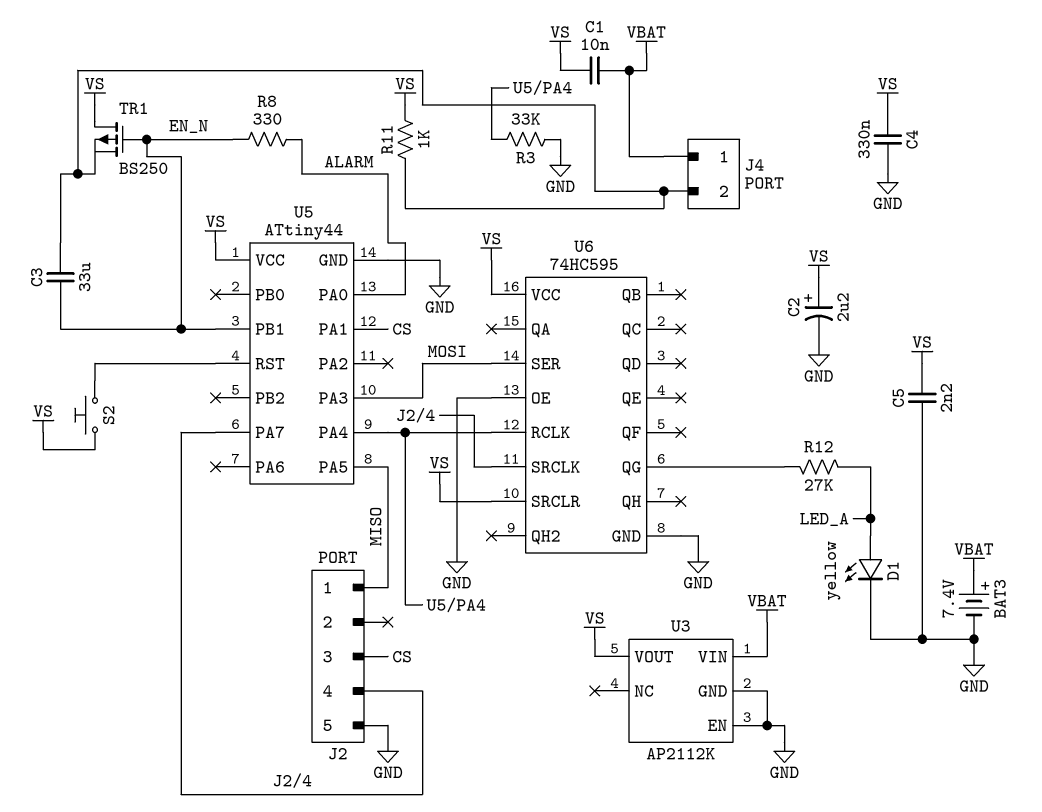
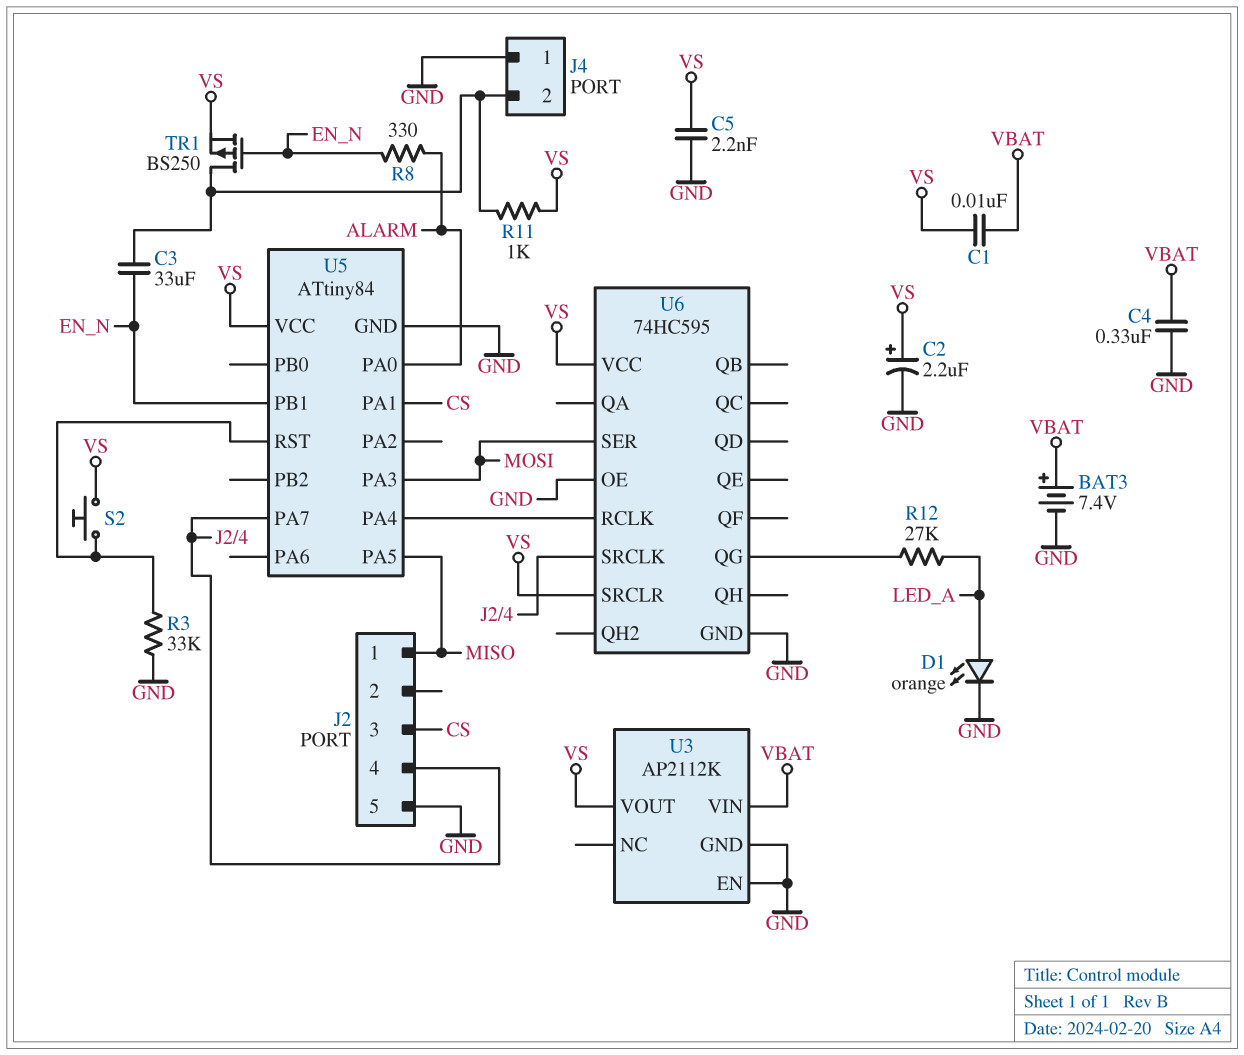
C4: 330nF (GND, VS) -> 330nF (GND, VBAT)
D1: LED yellow (A LED_A, K GND) -> LED orange (A LED_A, K GND)
J4 pin 1: VBAT -> GND
R3: 33k (GND, U5/PA4) -> 33k (GND, U5/RST)
TR1: PMOS BS250 (G EN_N, D VS, S J4/2) -> PMOS BS250 (G EN_N, D J4/2, S VS)
U5: ATtiny44 -> ATtiny84

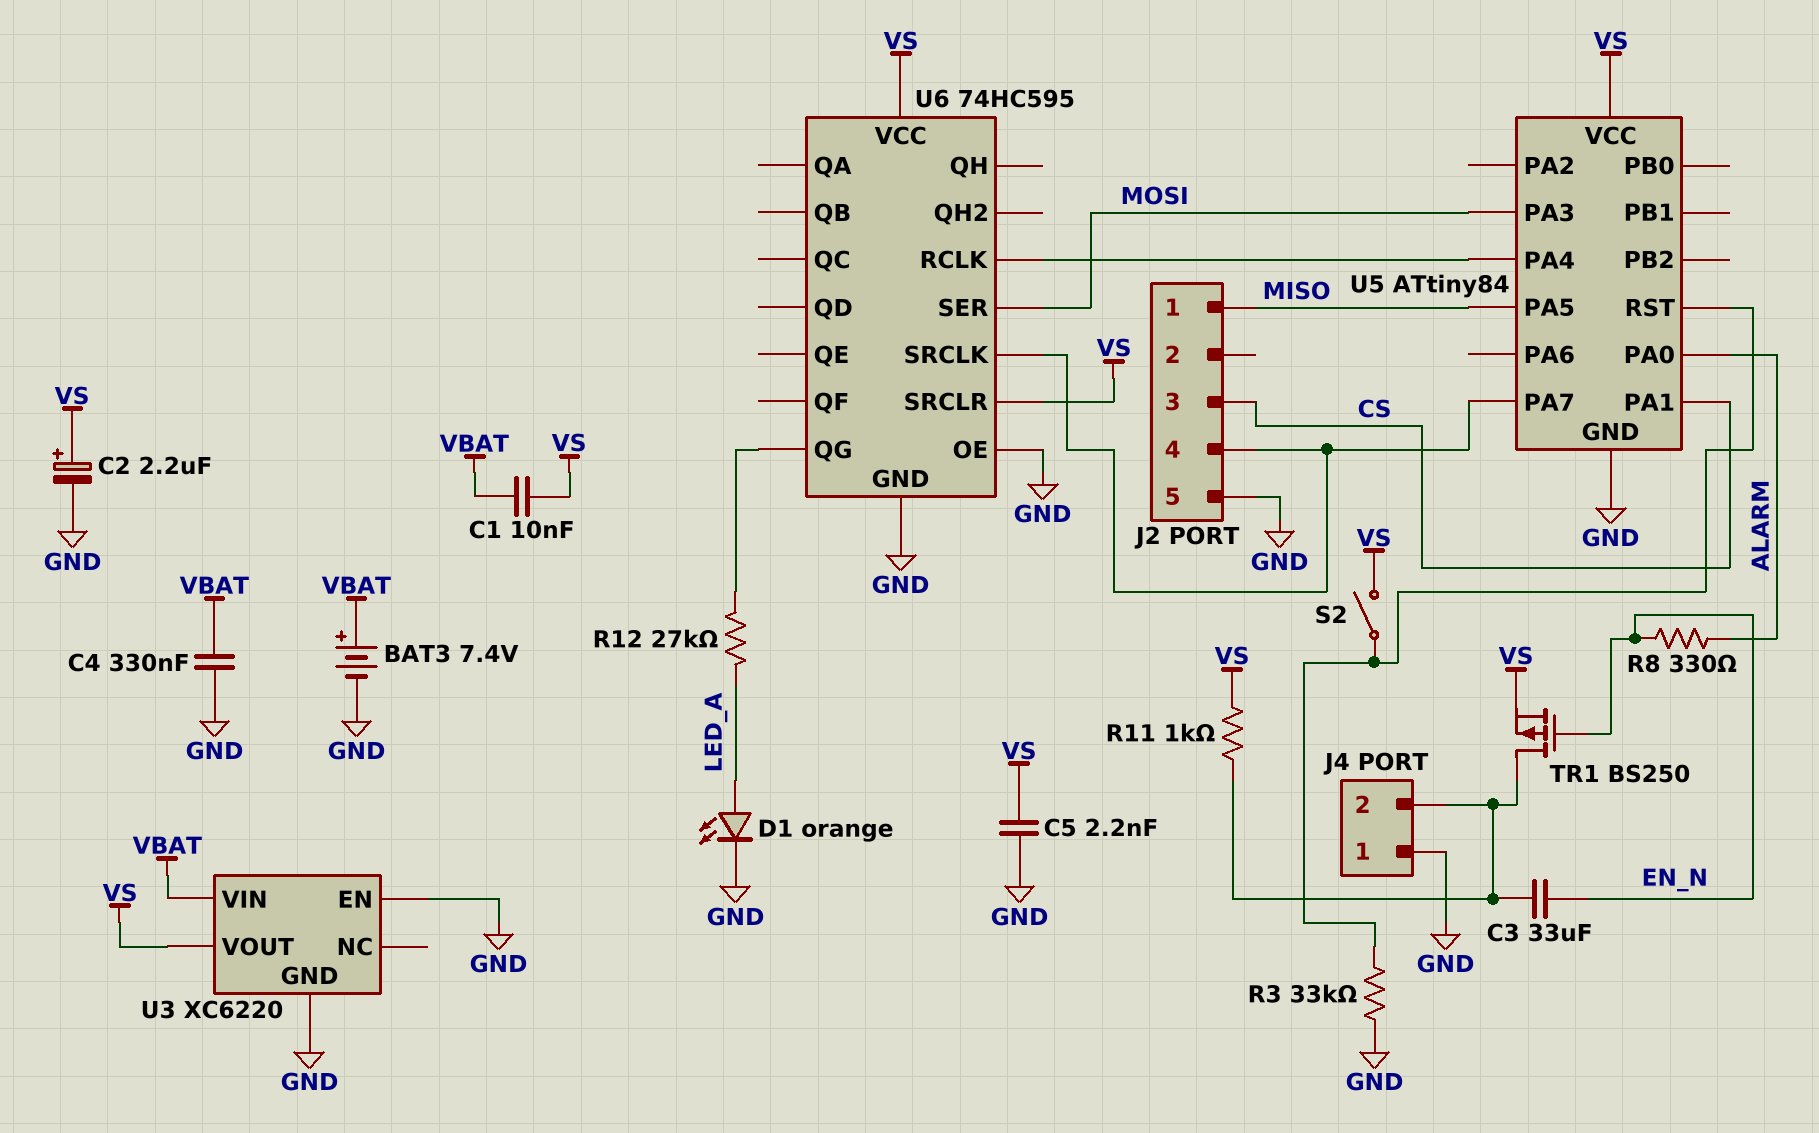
S2: button (U5/RST, VS) -> switch (U5/RST, VS)
U3: AP2112K -> XC6220
U5 pin PB1: EN_N -> none

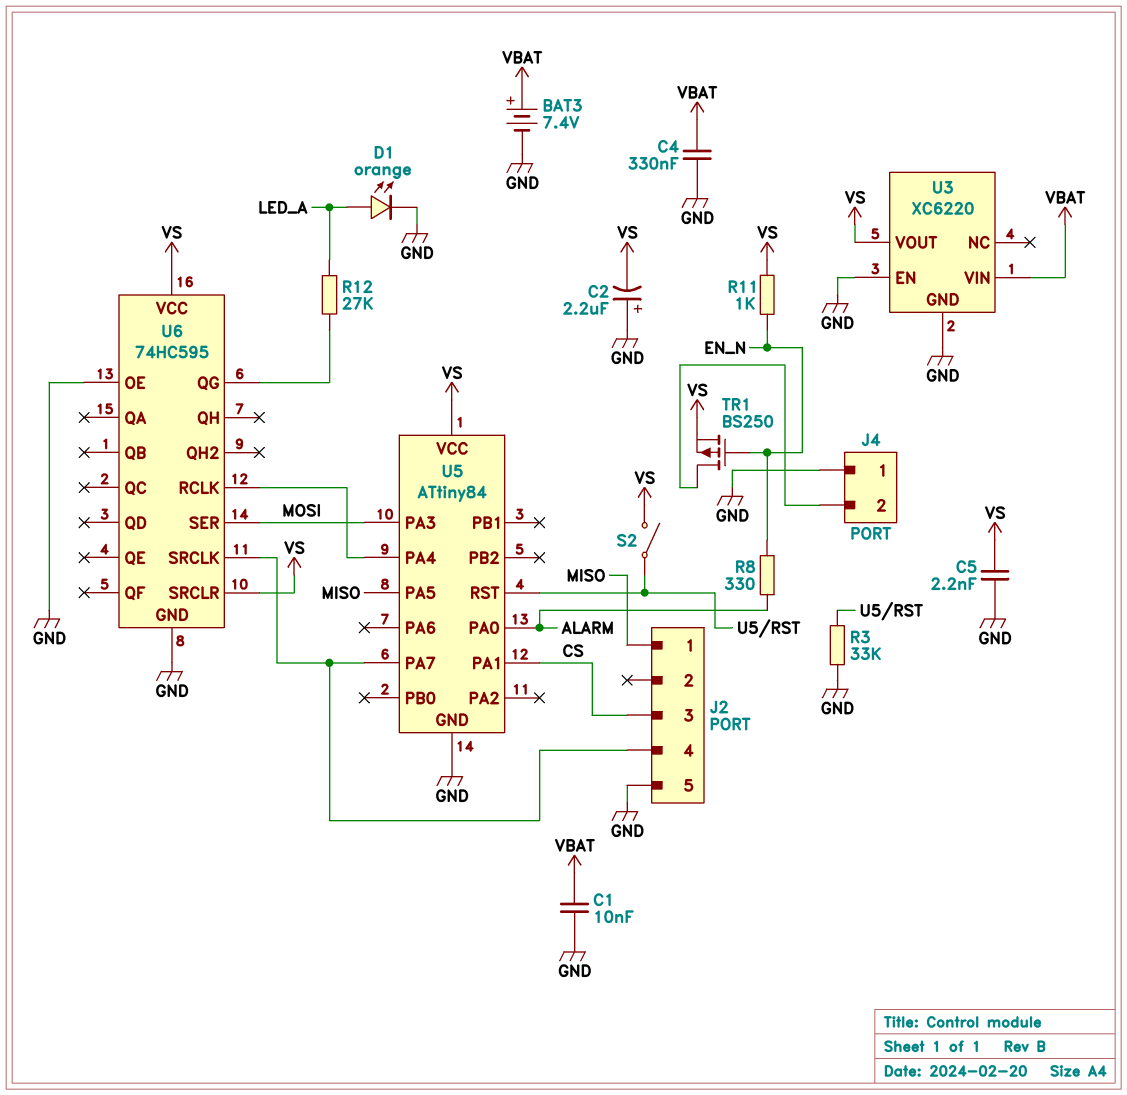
C1: 10nF (VBAT, VS) -> 10nF (GND, VBAT)
C2: 2.2uF (plus VS, minus GND) -> 2.2uF (plus GND, minus VS)
C3: 33uF (EN_N, J4/2) -> none
R11: 1k (J4/2, VS) -> 1k (EN_N, VS)

